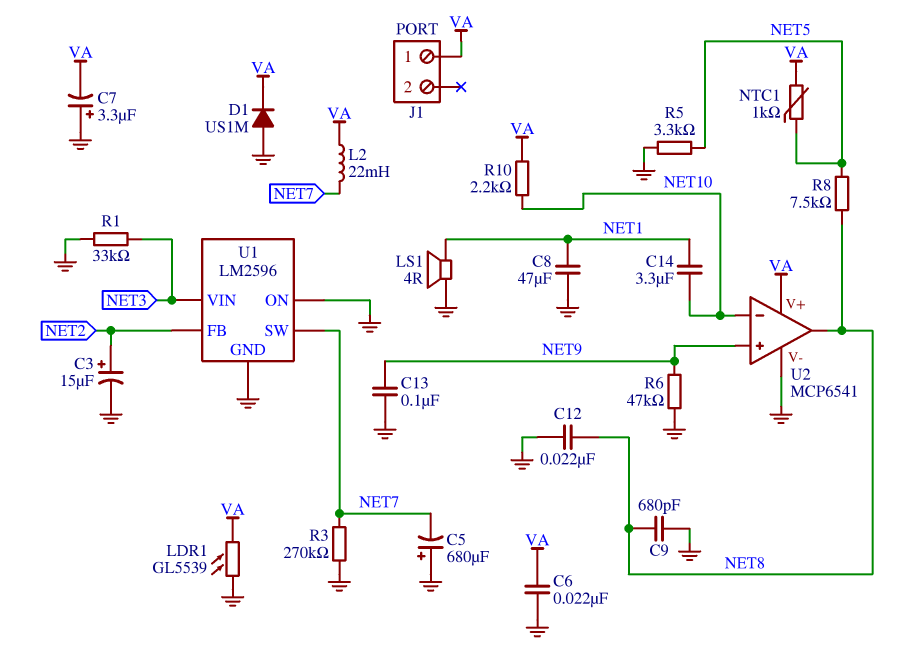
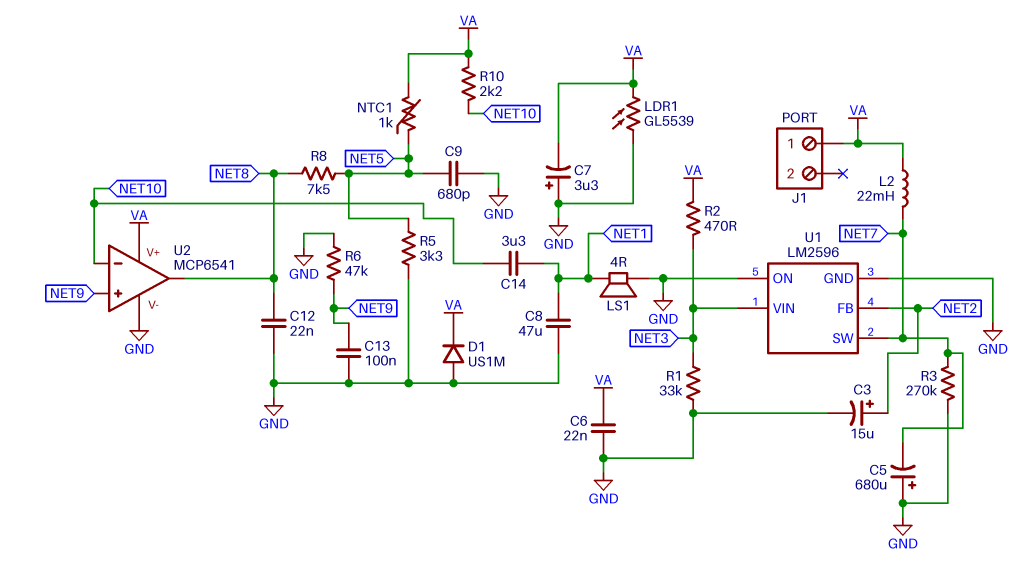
C9: 680pF (GND, NET8) -> 680pF (GND, NET5)
R2: none -> 470 (NET3, VA)

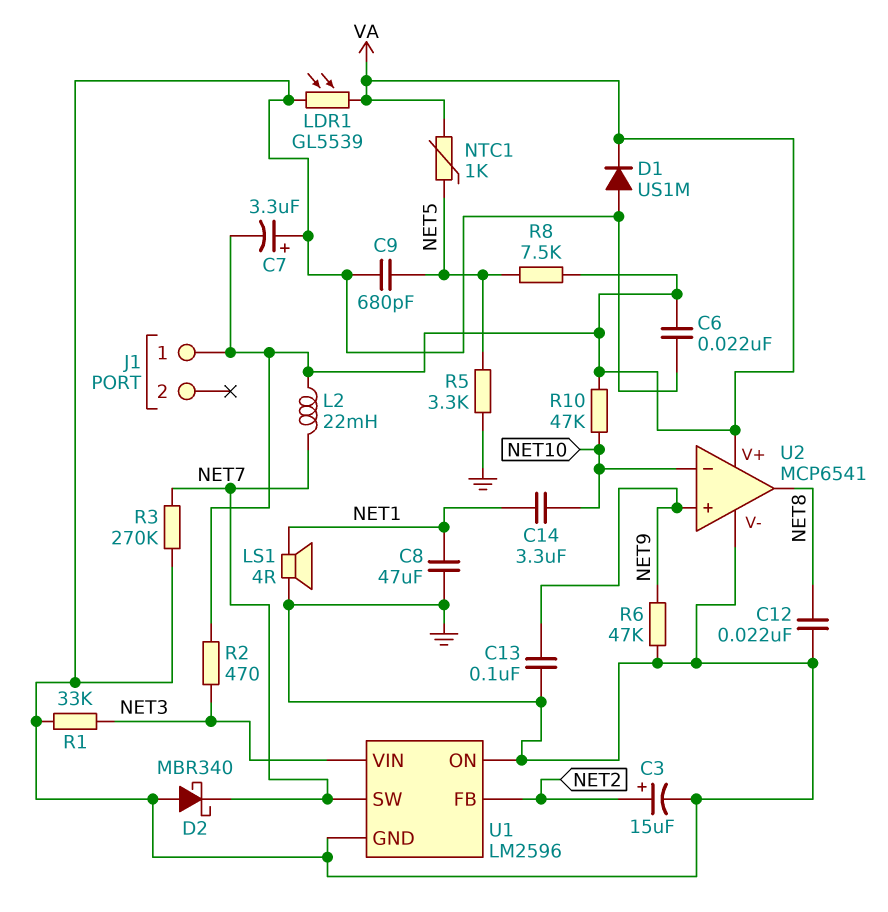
C5: 680uF (plus GND, minus NET7) -> none
D2: none -> schottky MBR340 (A GND, K NET7)
R8: 7.5k (NET5, NET8) -> 7.5k (NET5, VA)
R10: 2.2k (NET10, VA) -> 47k (NET10, VA)

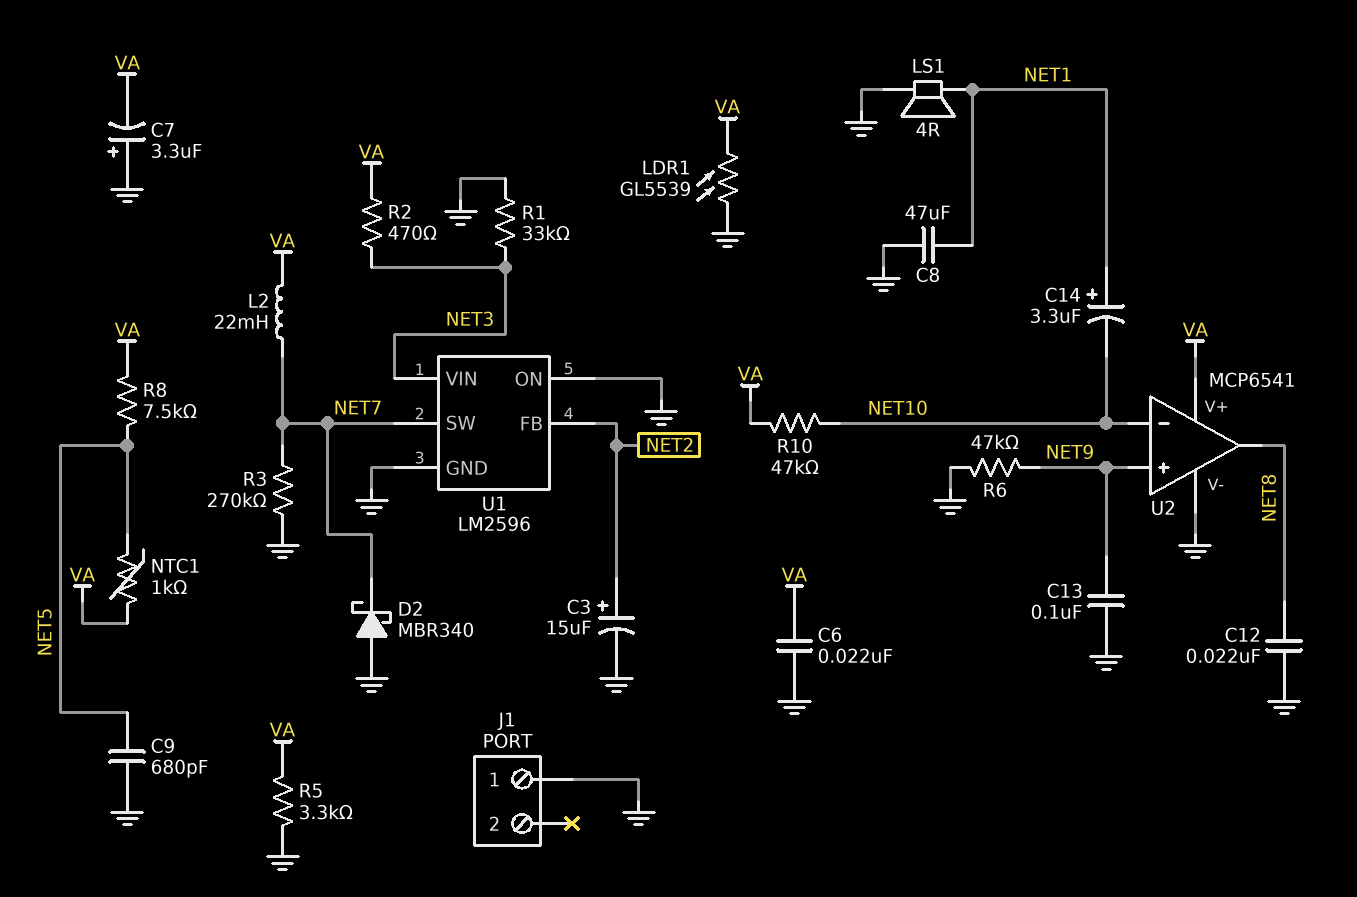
C14: 3.3uF (NET1, NET10) -> 3.3uF (plus NET1, minus NET10)
D1: diode US1M (A GND, K VA) -> none
J1 pin 1: VA -> GND
R5: 3.3k (GND, NET5) -> 3.3k (GND, VA)

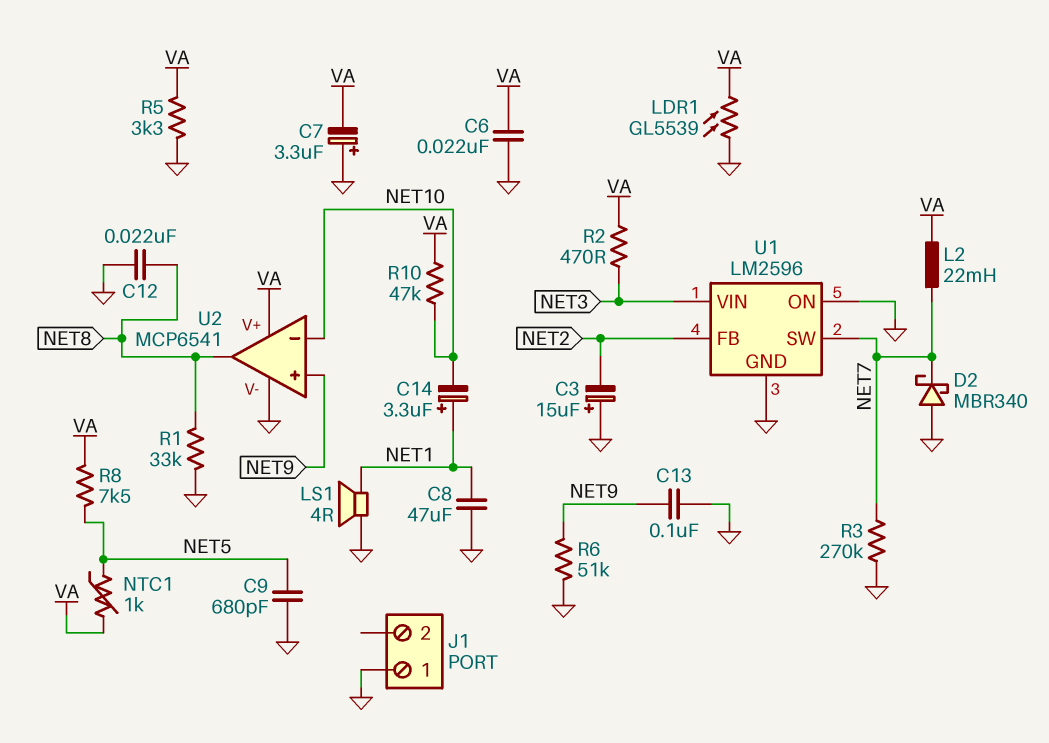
C3: 15uF (plus NET2, minus GND) -> 15uF (plus GND, minus NET2)
R1: 33k (GND, NET3) -> 33k (GND, NET8)
R6: 47k (GND, NET9) -> 51k (GND, NET9)

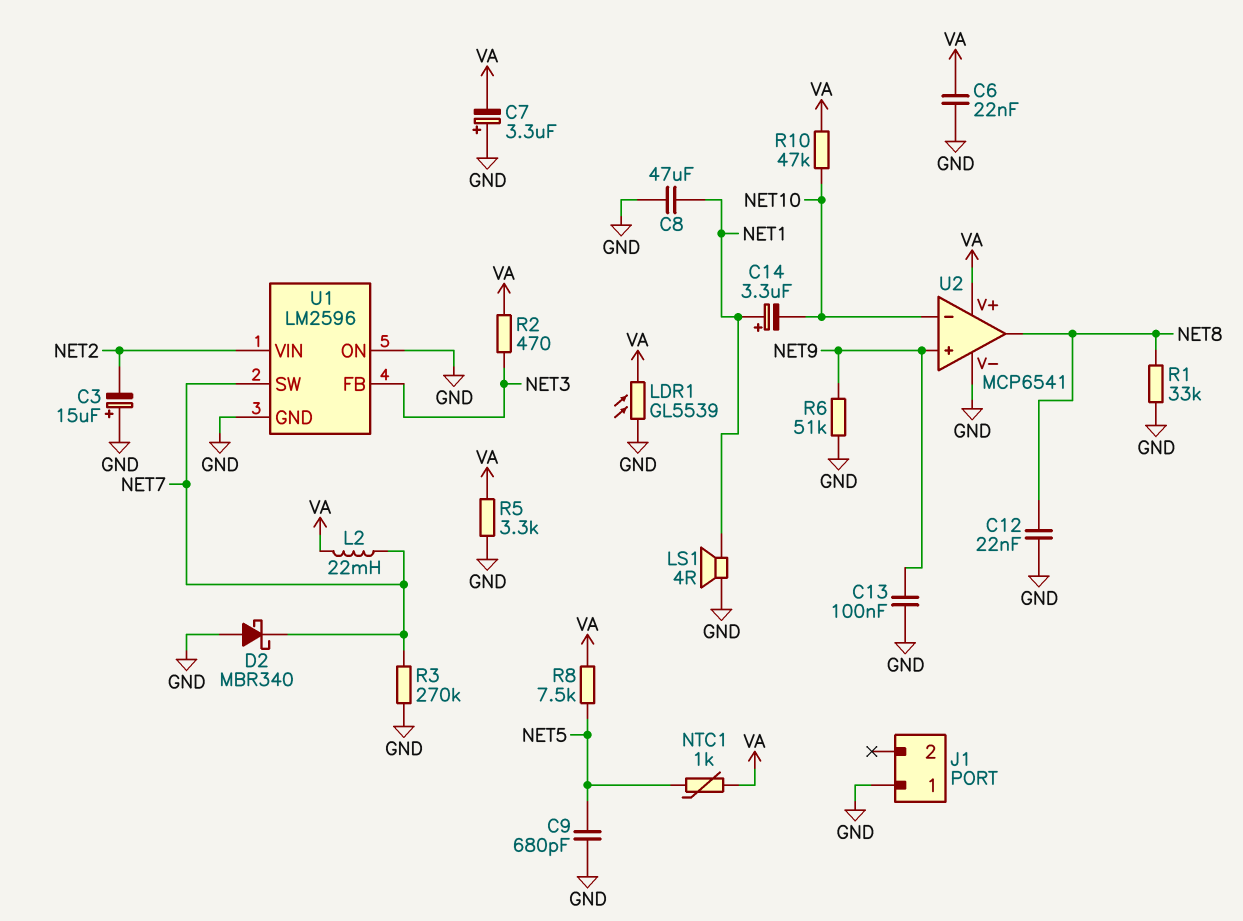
U1 pin FB: NET2 -> NET3
U1 pin VIN: NET3 -> NET2

